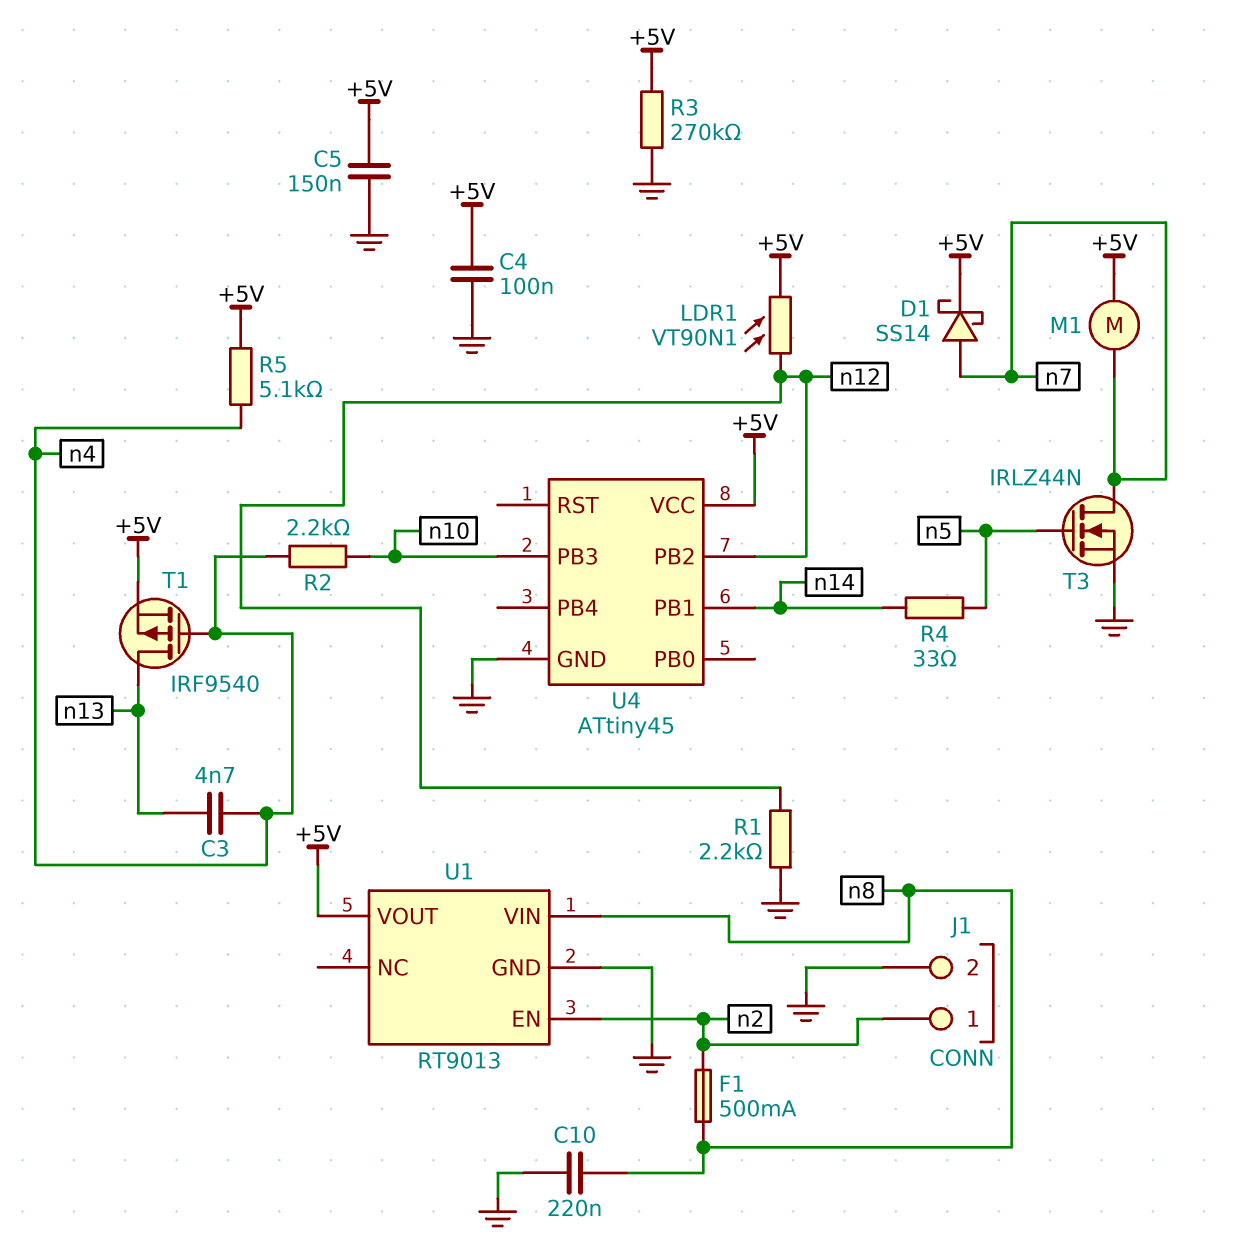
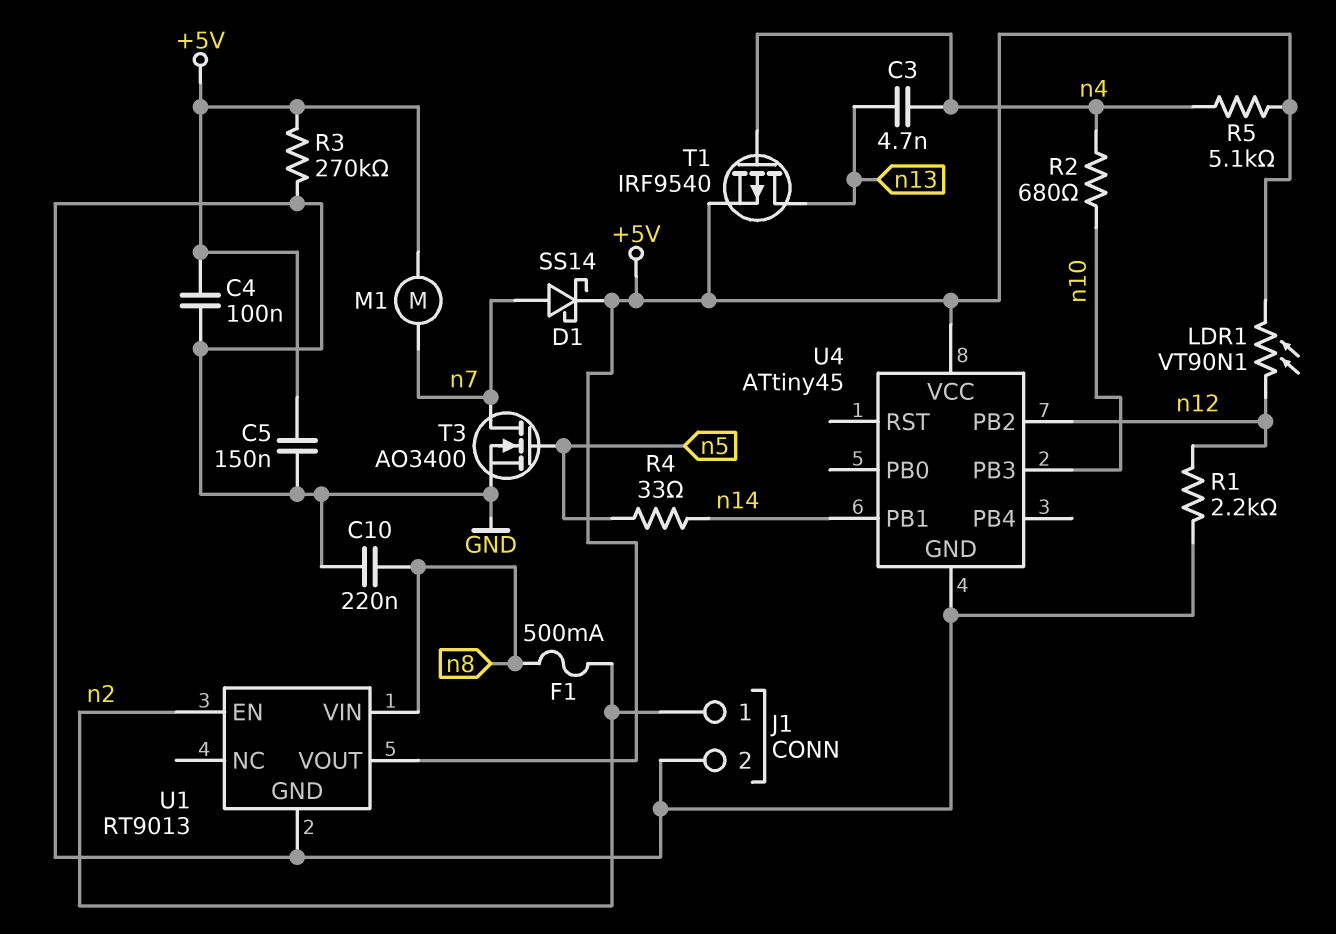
R2: 2.2k (n4, n10) -> 680 (n4, n10)
T3: NMOS IRLZ44N (G n5, D n7, S GND) -> NMOS AO3400 (G n5, D n7, S GND)

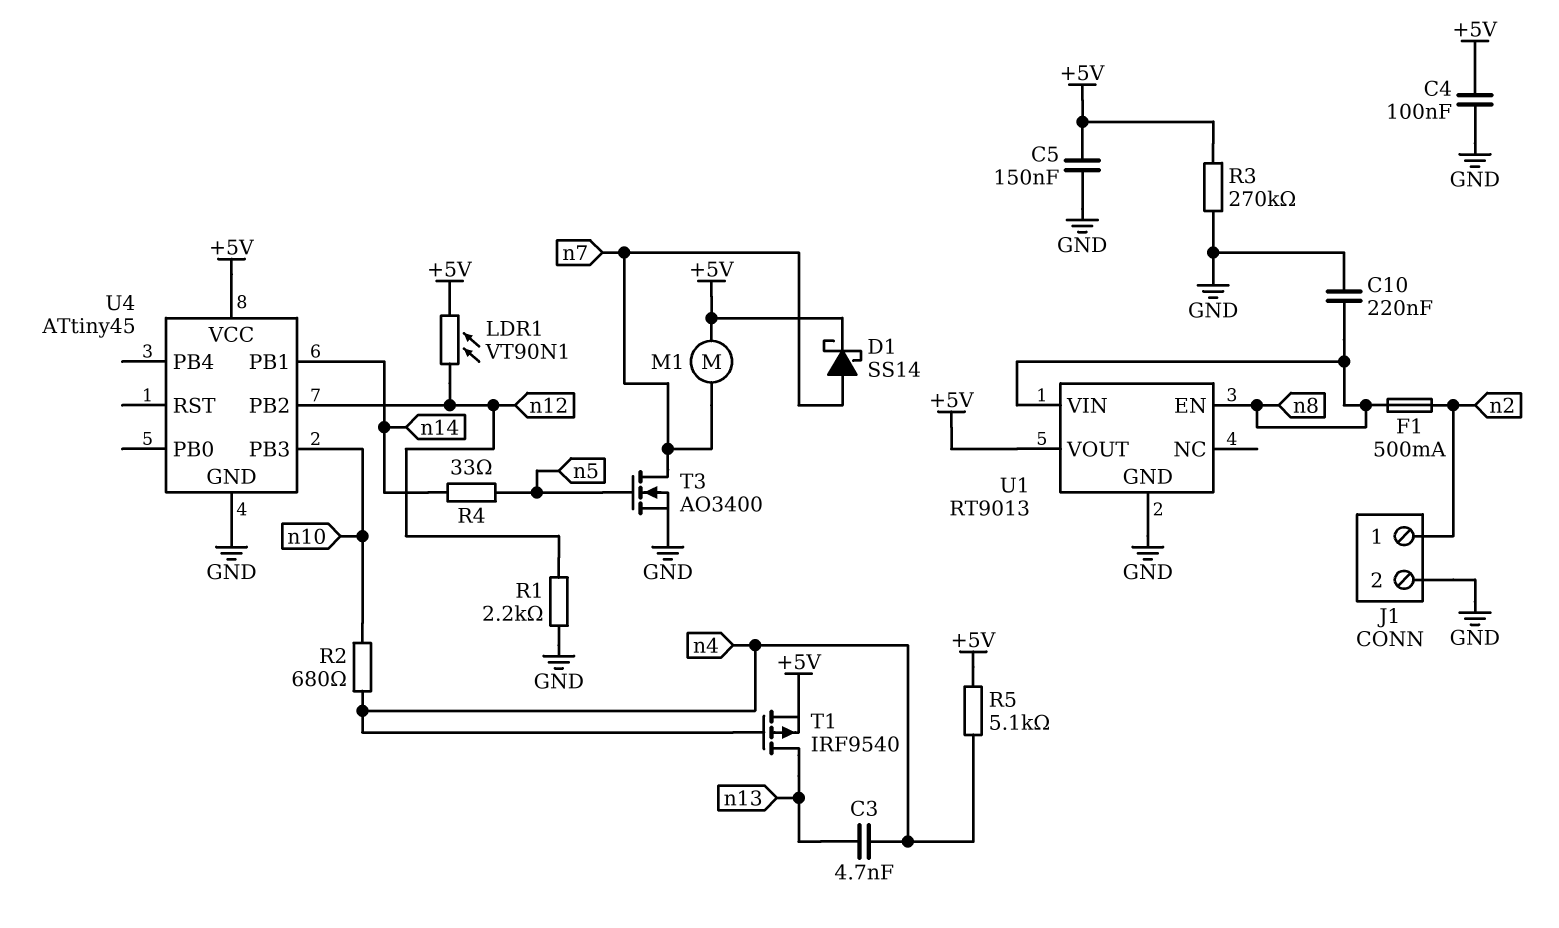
U1 pin EN: n2 -> n8

